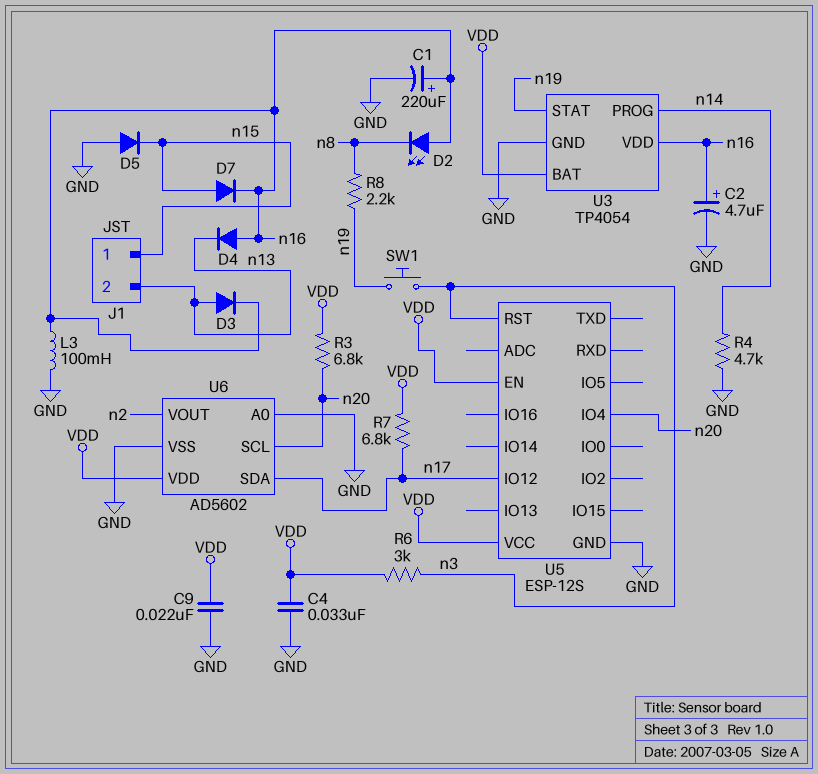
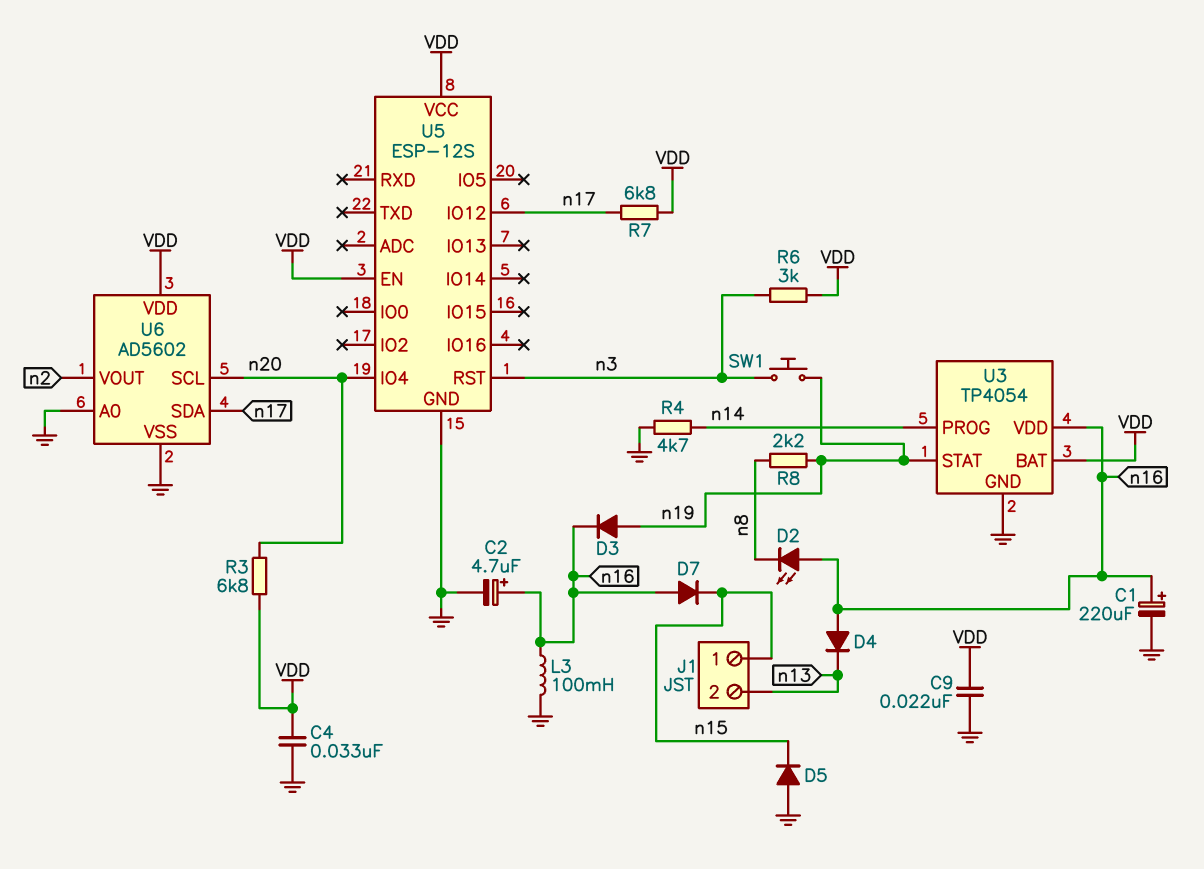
D3: diode (A n13, K n16) -> diode (A n19, K n16)
D7: diode (A n15, K n16) -> diode (A n16, K n15)

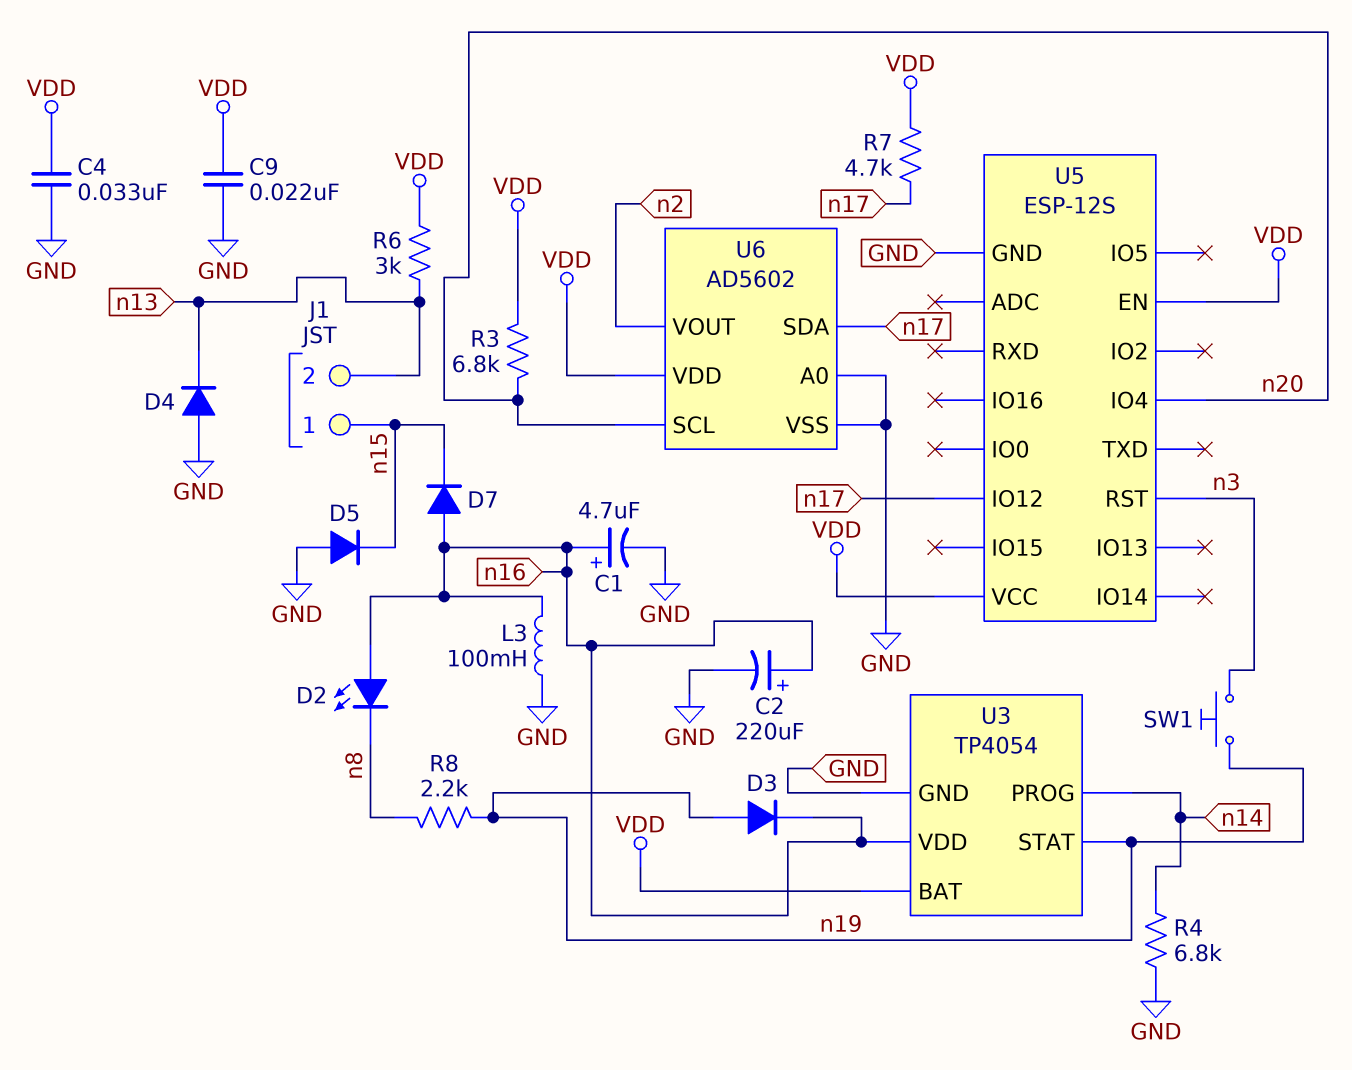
C1: 220uF (plus n16, minus GND) -> 4.7uF (plus n16, minus GND)
C2: 4.7uF (plus n16, minus GND) -> 220uF (plus n16, minus GND)
D4: diode (A n16, K n13) -> diode (A GND, K n13)
R4: 4.7k (GND, n14) -> 6.8k (GND, n14)
R6: 3k (VDD, n3) -> 3k (VDD, n13)
R7: 6.8k (VDD, n17) -> 4.7k (VDD, n17)

